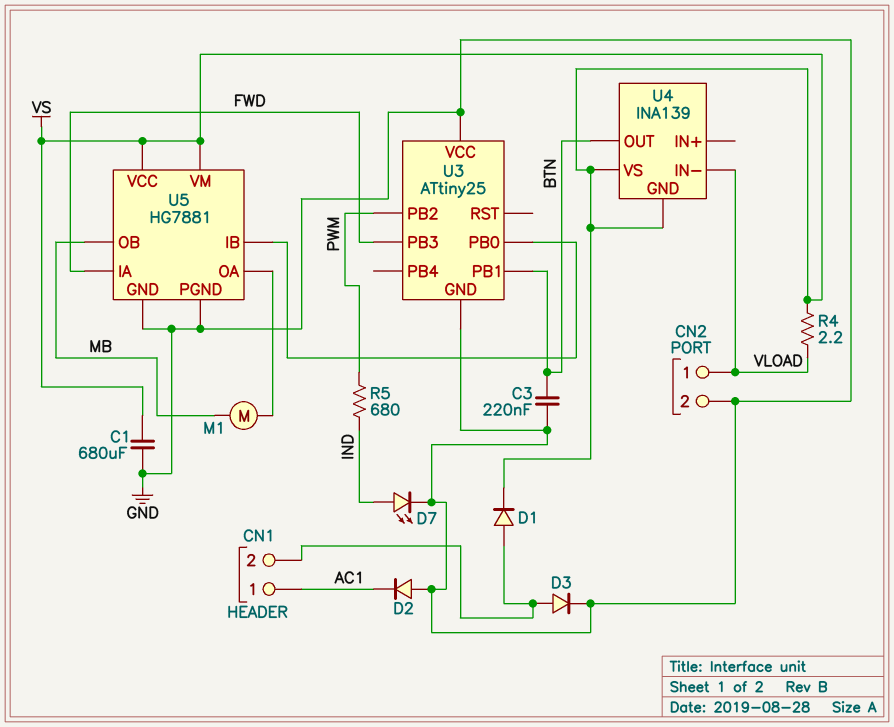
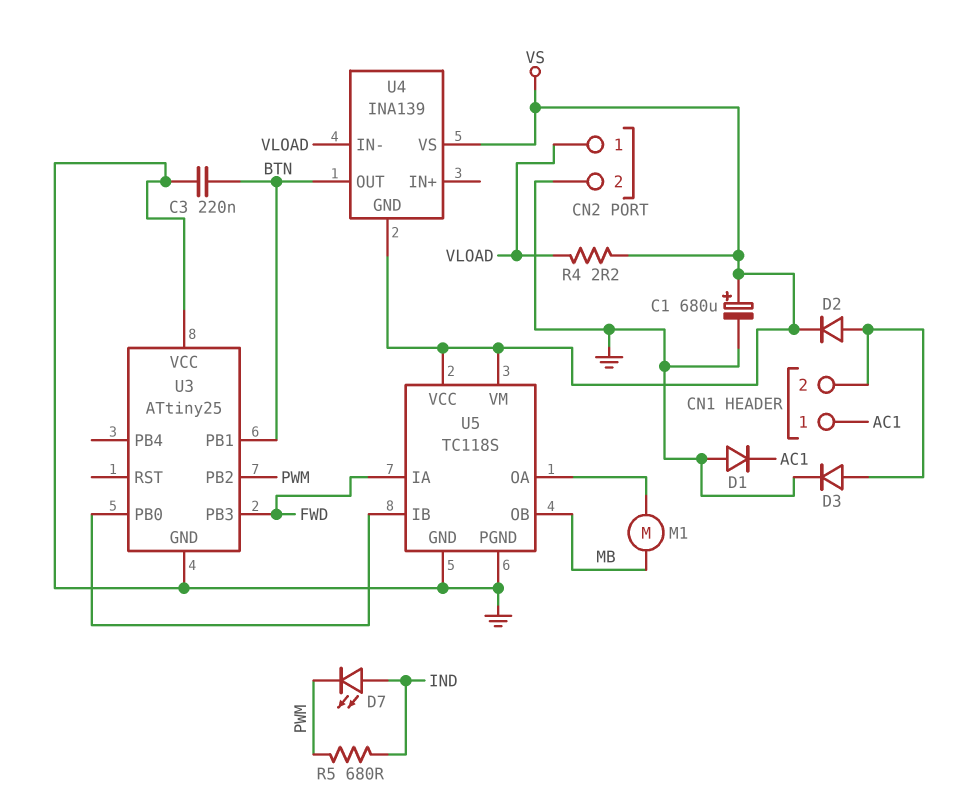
C1: 680uF (GND, VS) -> 680uF (plus VS, minus GND)
D1: diode (A CN1/2, K VS) -> diode (A GND, K AC1)
D2: diode (A GND, K AC1) -> diode (A CN1/2, K VS)
D7: LED (A IND, K GND) -> LED (A IND, K PWM)
U5: HG7881 -> TC118S

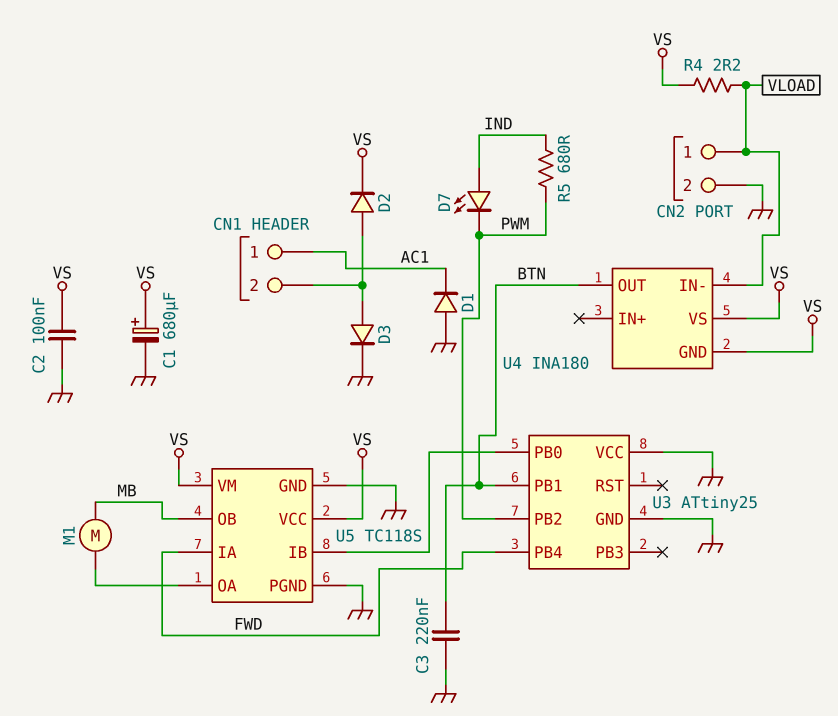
C2: none -> 100nF (GND, VS)
U3 pin PB3: FWD -> none
U3 pin PB4: none -> FWD
U4: INA139 -> INA180

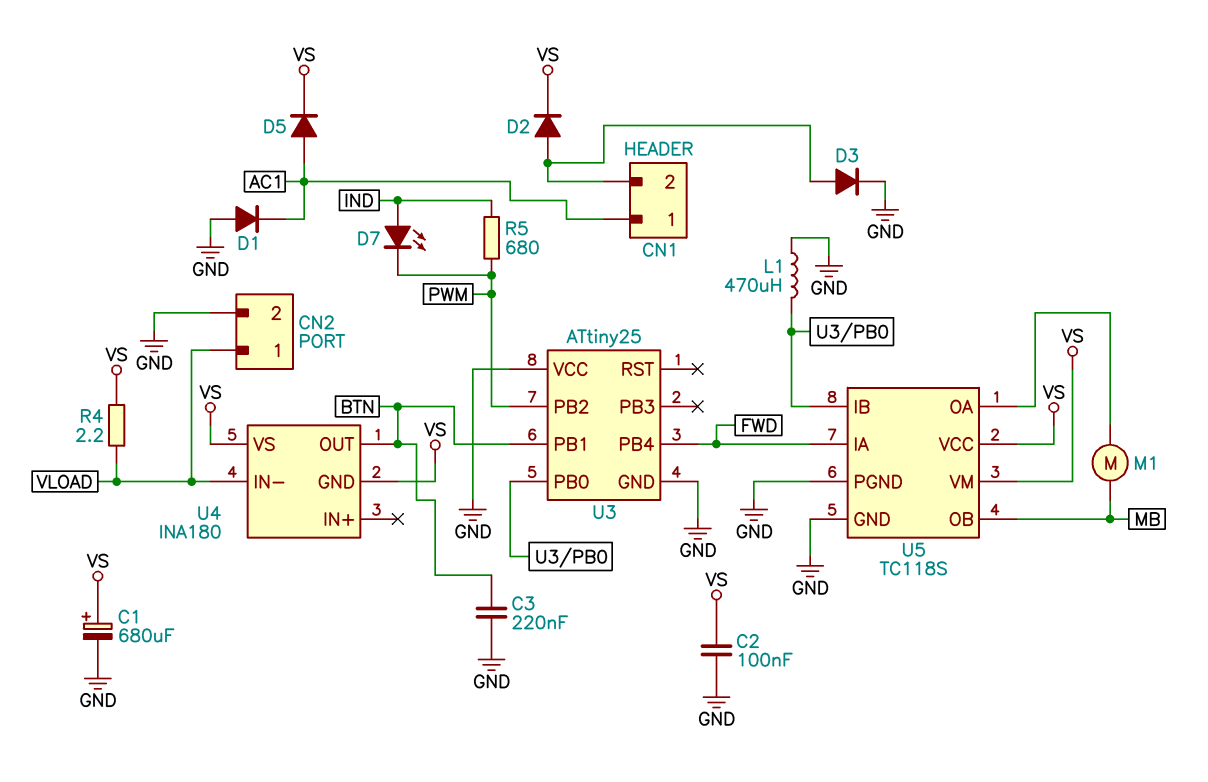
D5: none -> diode (A AC1, K VS)
L1: none -> 470uH (GND, U3/PB0)

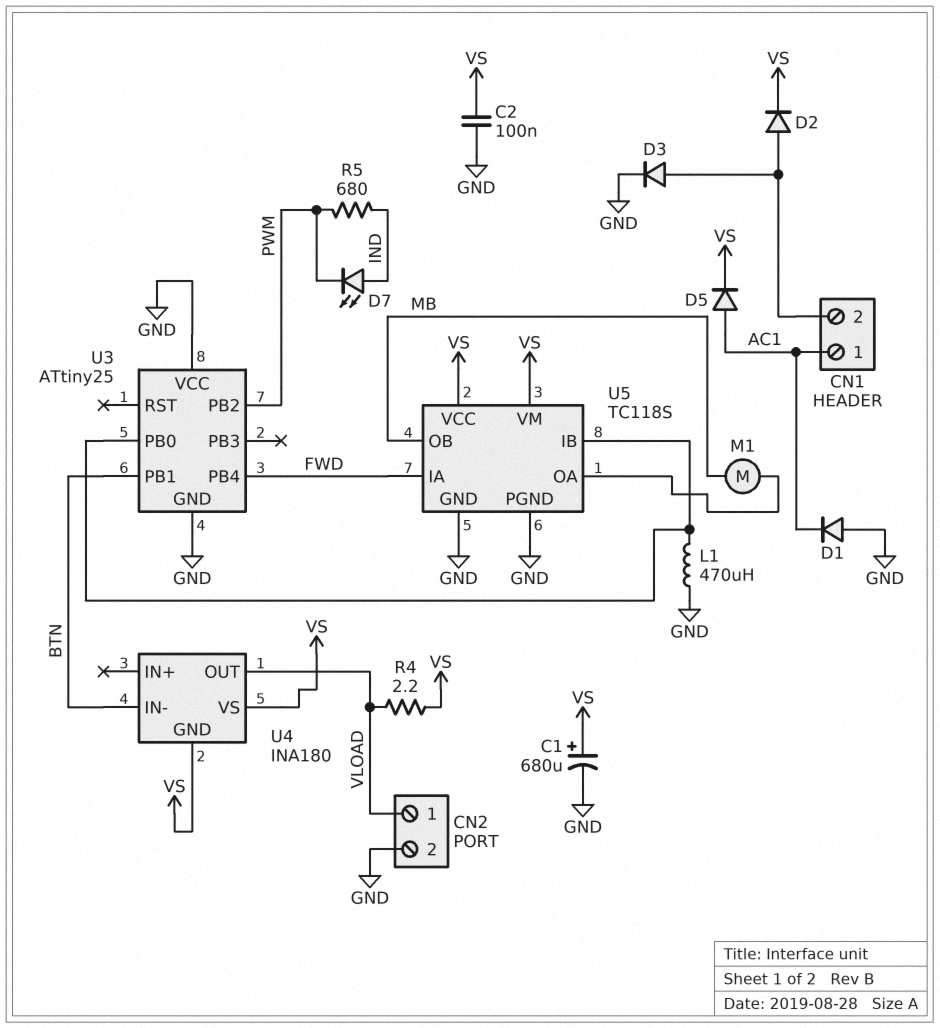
C3: 220nF (BTN, GND) -> none
U4 pin IN-: VLOAD -> BTN
U4 pin OUT: BTN -> VLOAD

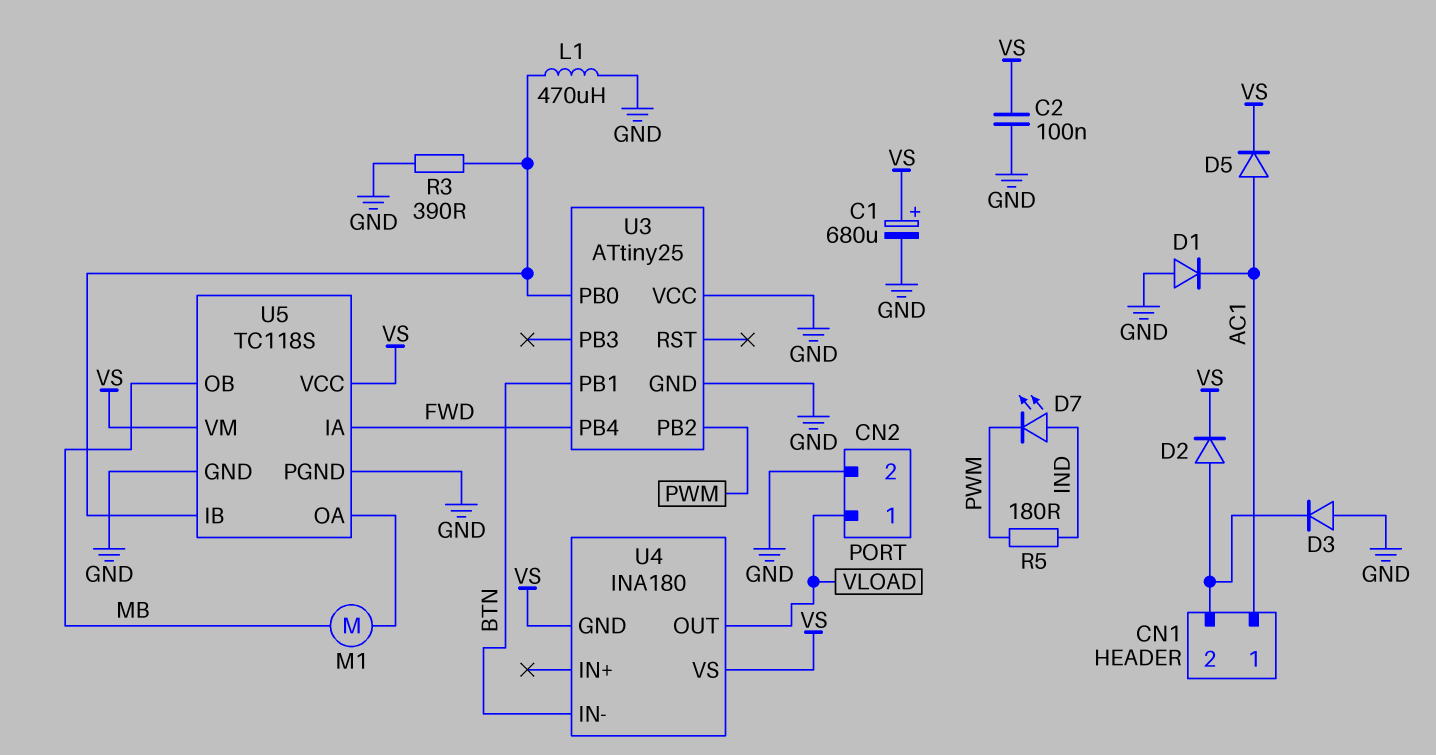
D3: diode (A CN1/2, K GND) -> diode (A GND, K CN1/2)
R3: none -> 390 (GND, U3/PB0)
R4: 2.2 (VLOAD, VS) -> none
R5: 680 (IND, PWM) -> 180 (IND, PWM)

